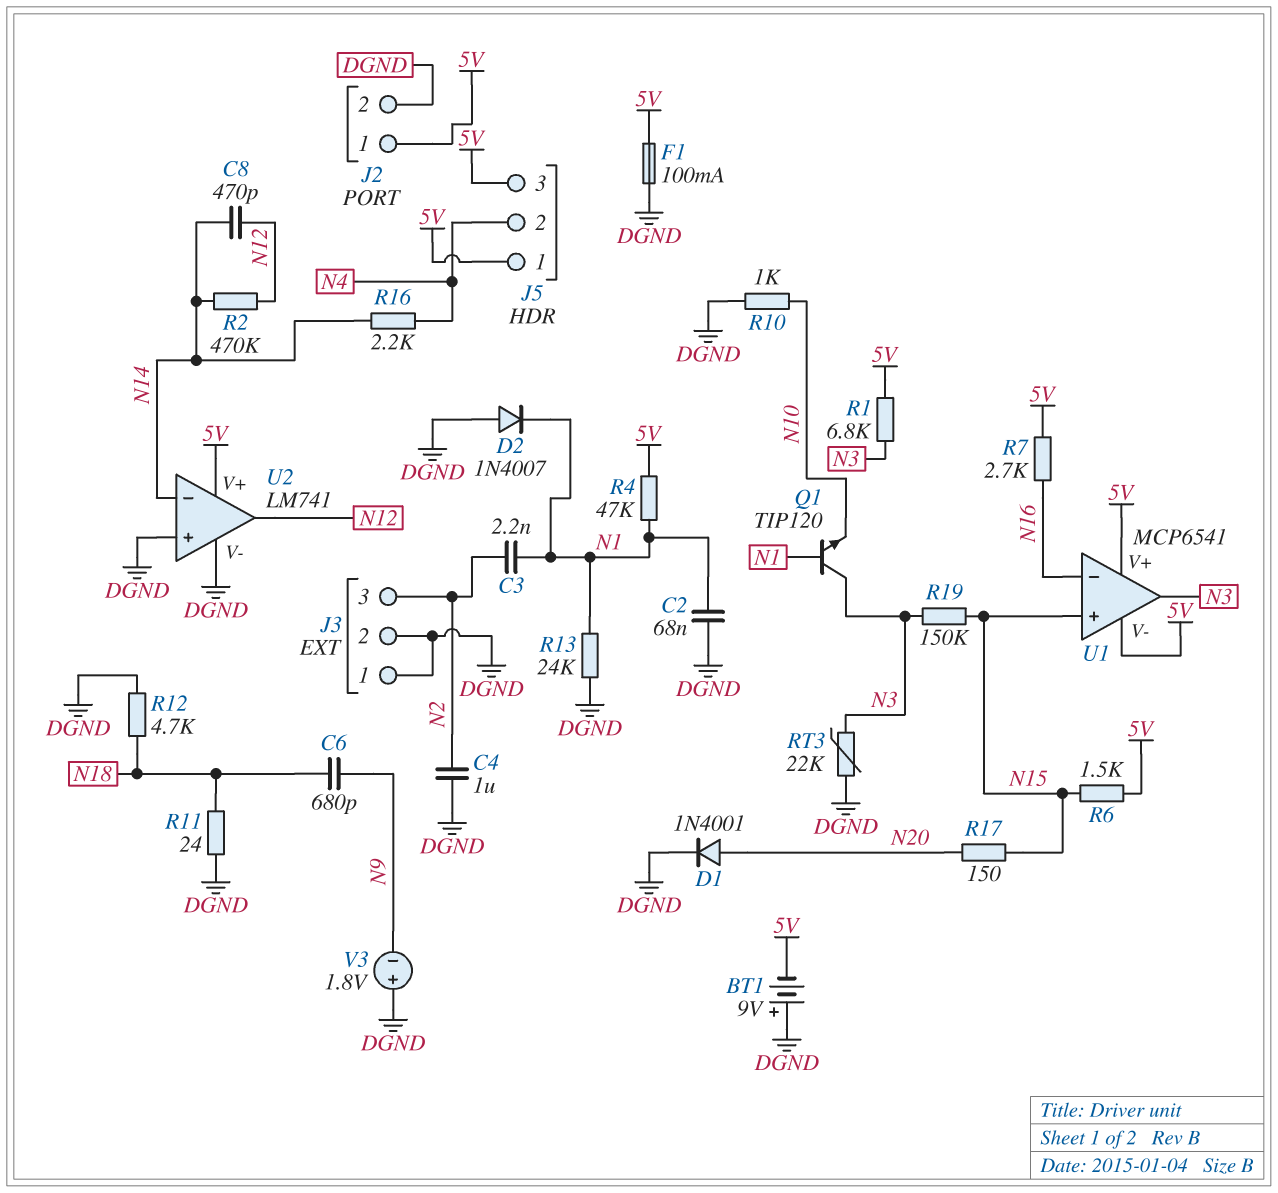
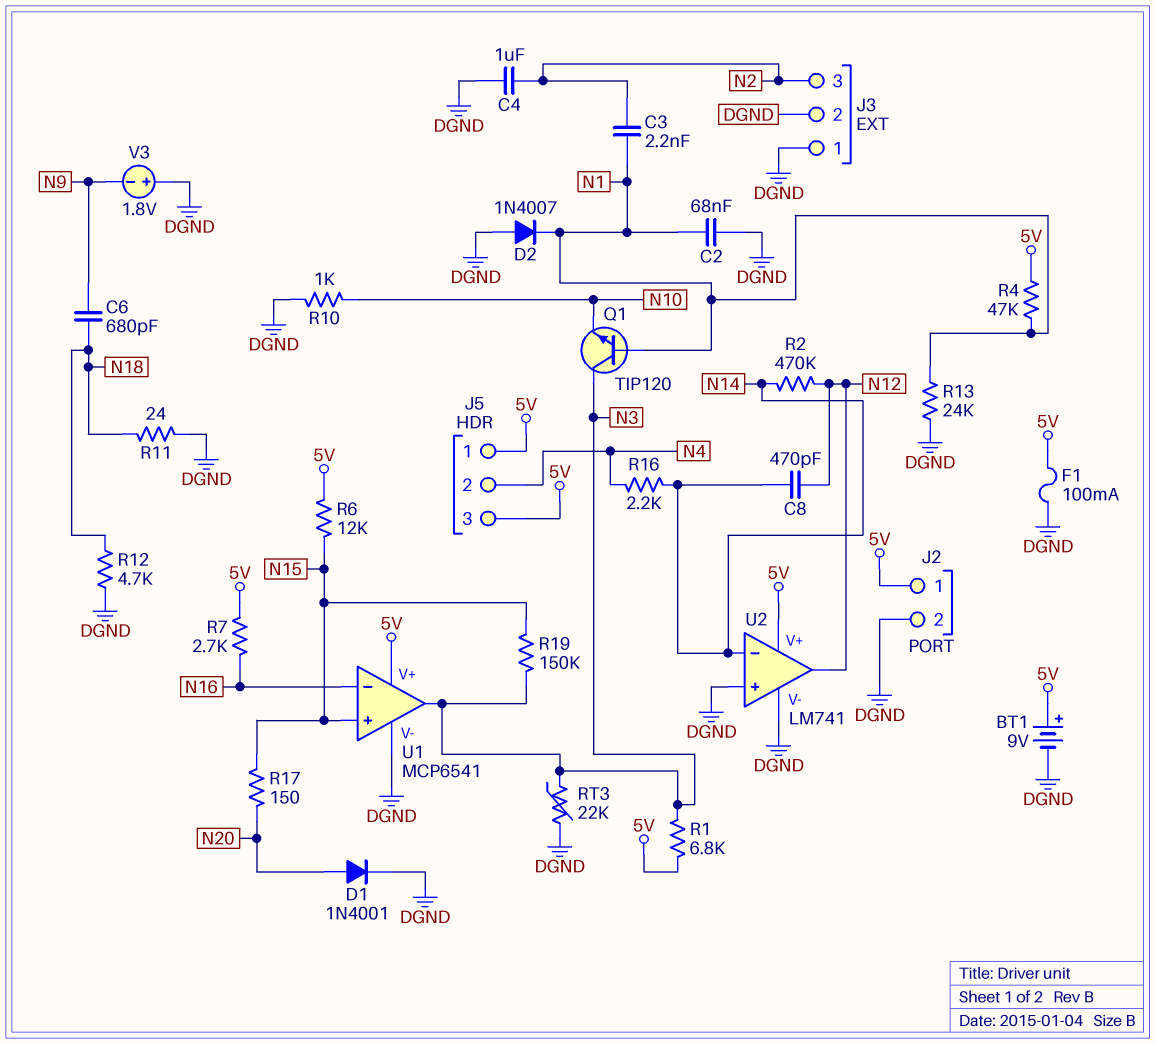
BT1: 9V (plus DGND, minus 5V) -> 9V (plus 5V, minus DGND)
R6: 1.5k (5V, N15) -> 12k (5V, N15)
U1 pin V-: 5V -> DGND

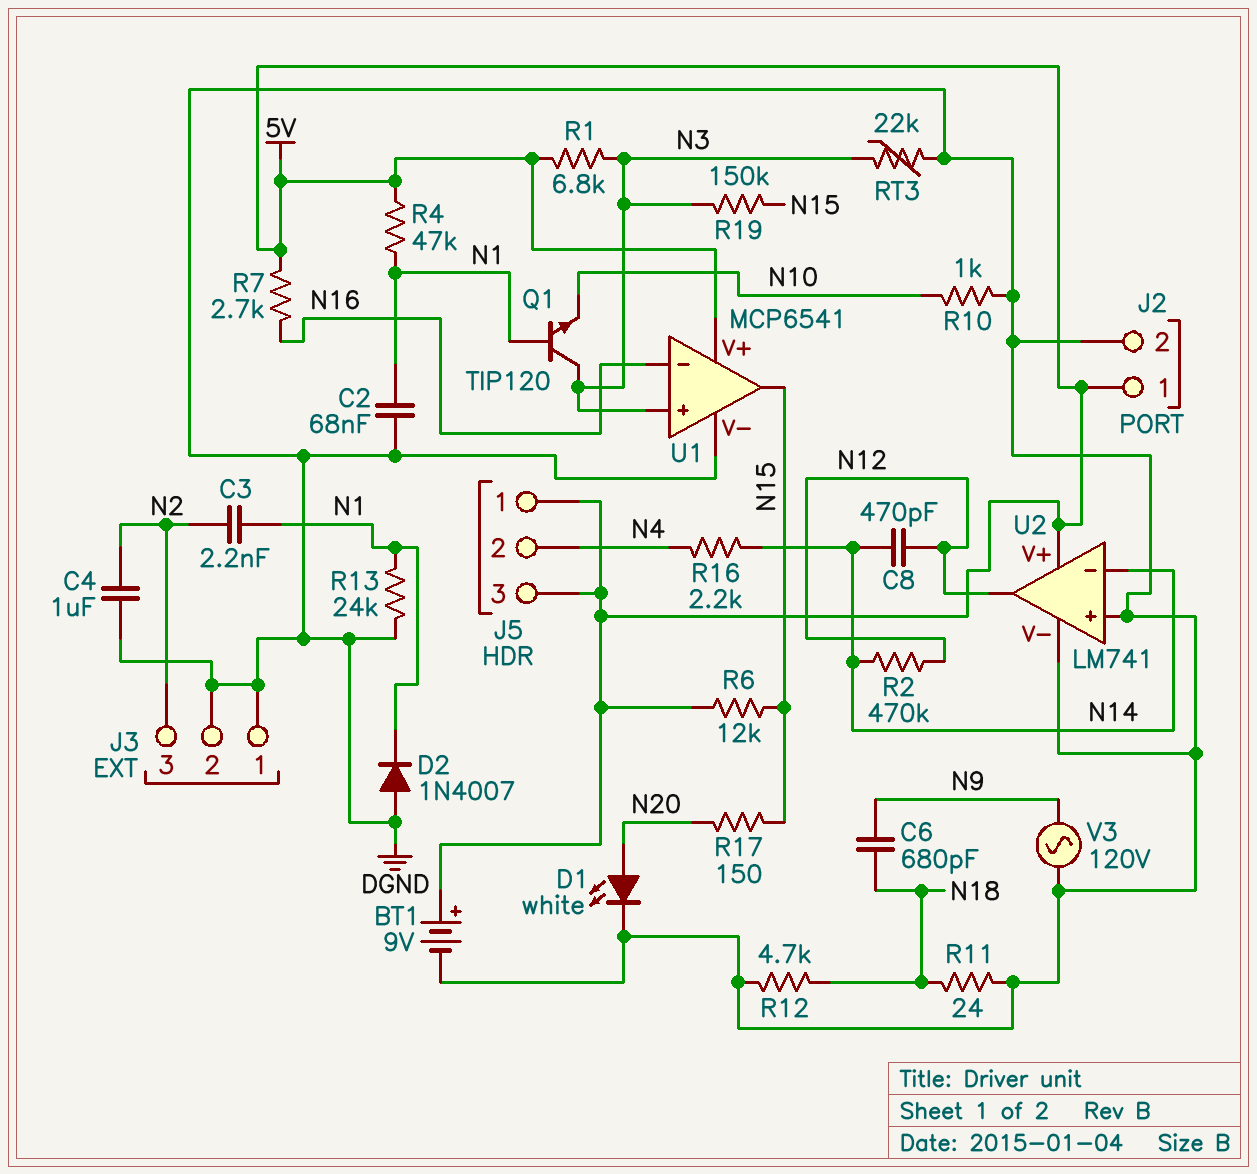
D1: diode 1N4001 (A N20, K DGND) -> LED white (A N20, K DGND)
F1: 100mA (5V, DGND) -> none
U1 pin in+: N15 -> N3
U1 pin out: N3 -> N15
V3: 1.8V (plus DGND, minus N9) -> AC 120V (DGND, N9)

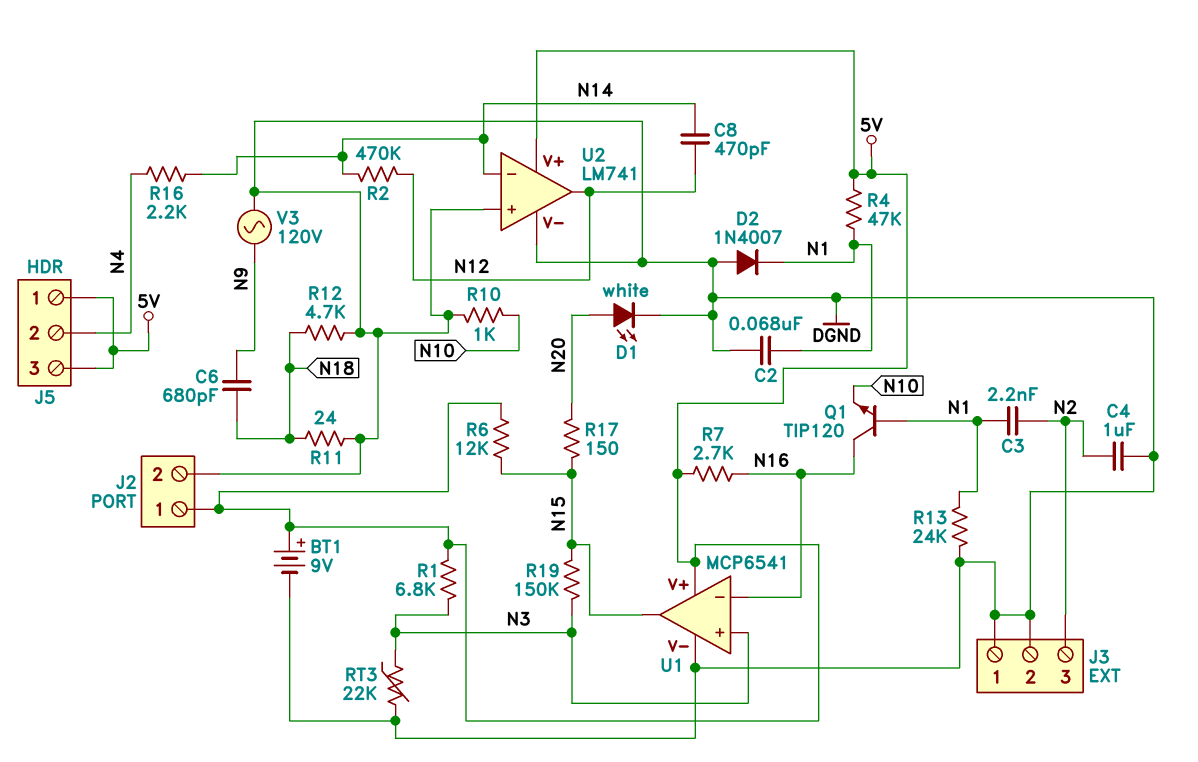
Q1: NPN TIP120 (B N1, C N3, E N10) -> NPN TIP120 (B N1, C N16, E N10)

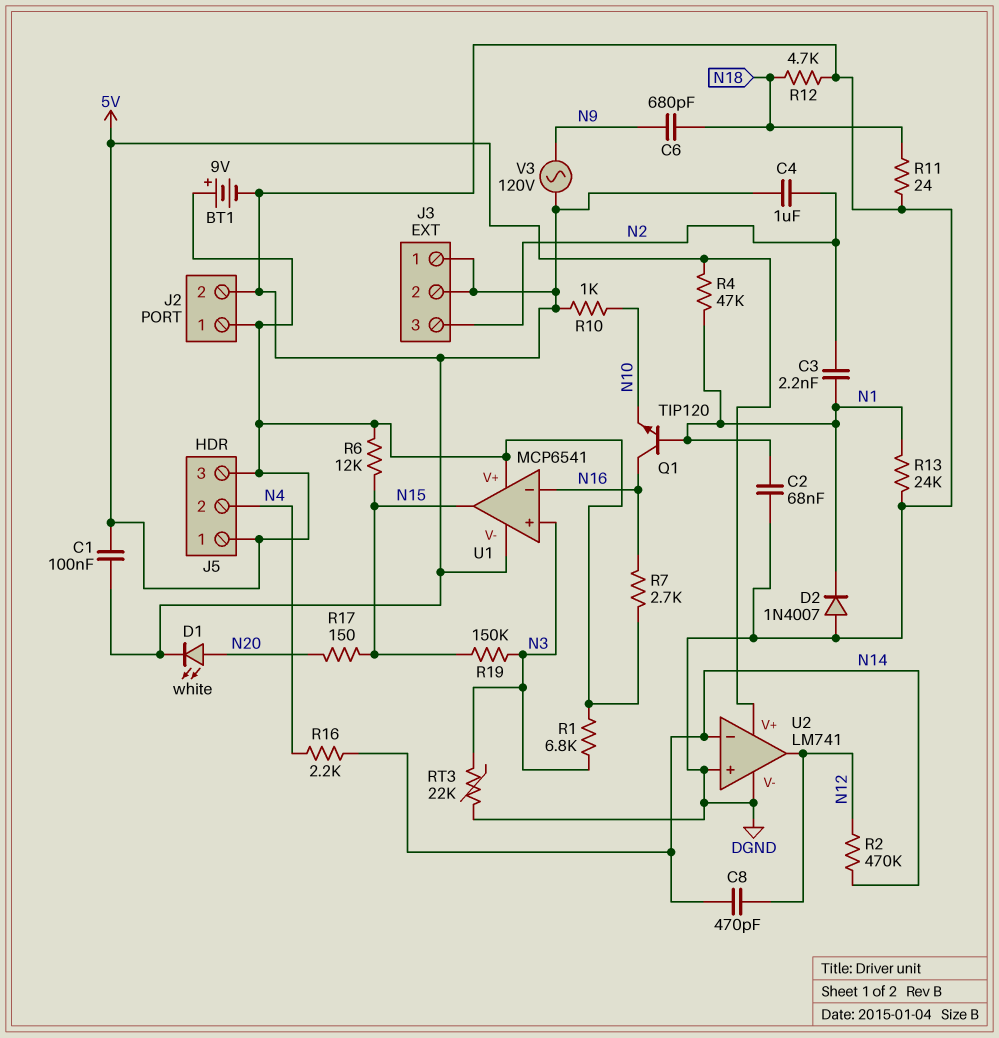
C1: none -> 100nF (5V, DGND)

